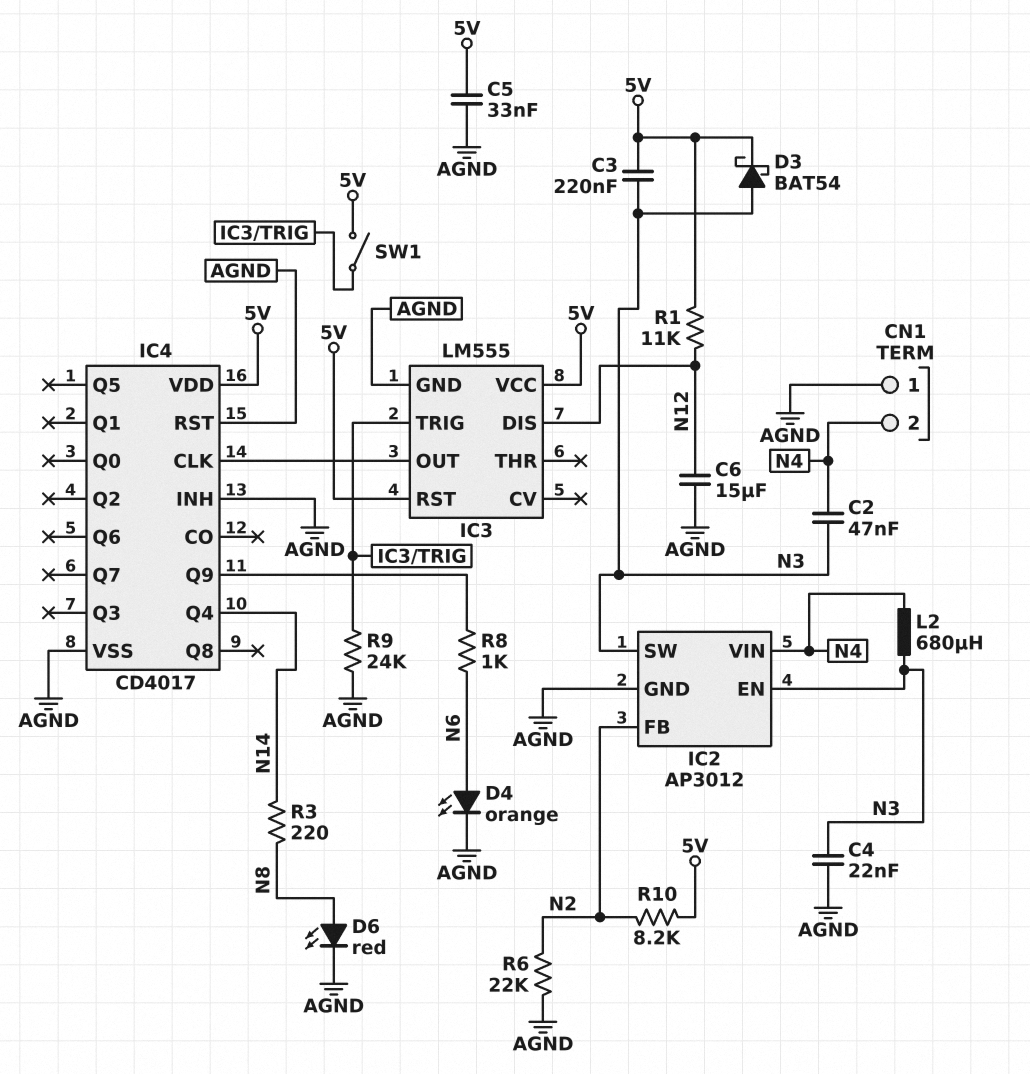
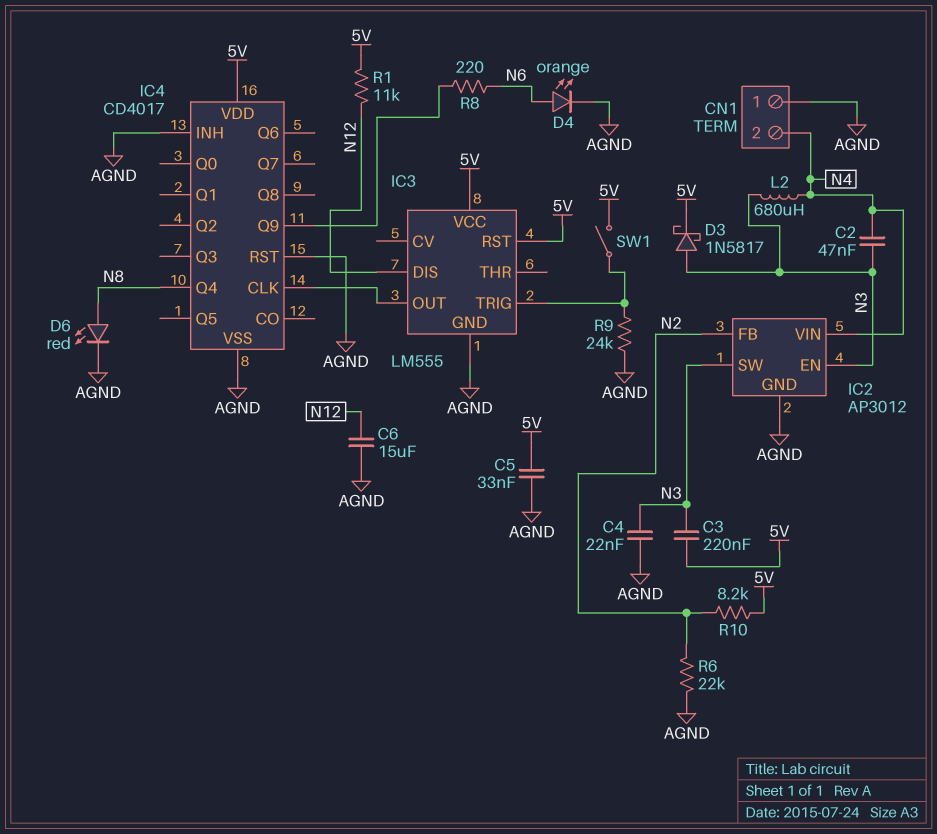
D3: schottky BAT54 (A N3, K 5V) -> schottky 1N5817 (A N3, K 5V)
IC4 pin Q4: N14 -> N8
R3: 220 (N8, N14) -> none
R8: 1k (IC4/Q9, N6) -> 220 (IC4/Q9, N6)

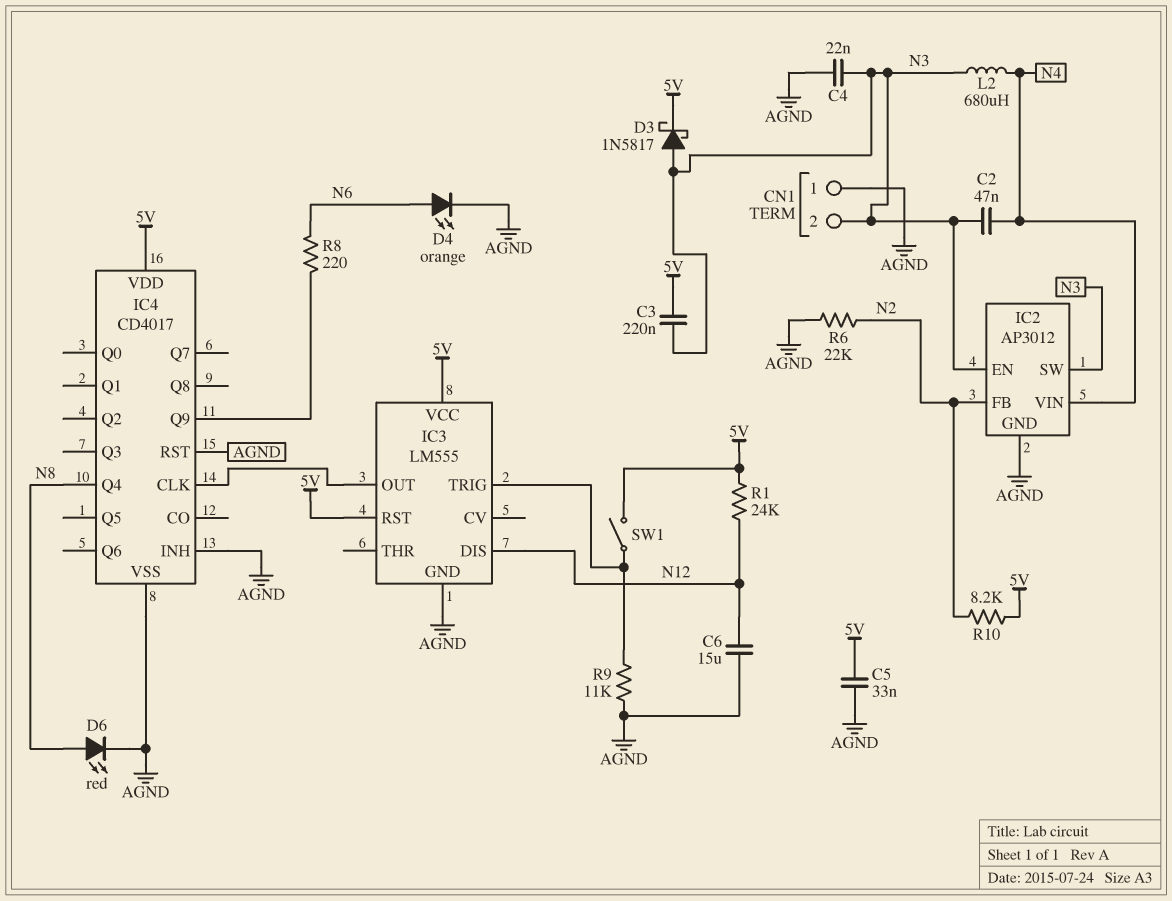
CN1 pin 2: N4 -> N3
R1: 11k (5V, N12) -> 24k (5V, N12)
R9: 24k (AGND, IC3/TRIG) -> 11k (AGND, IC3/TRIG)

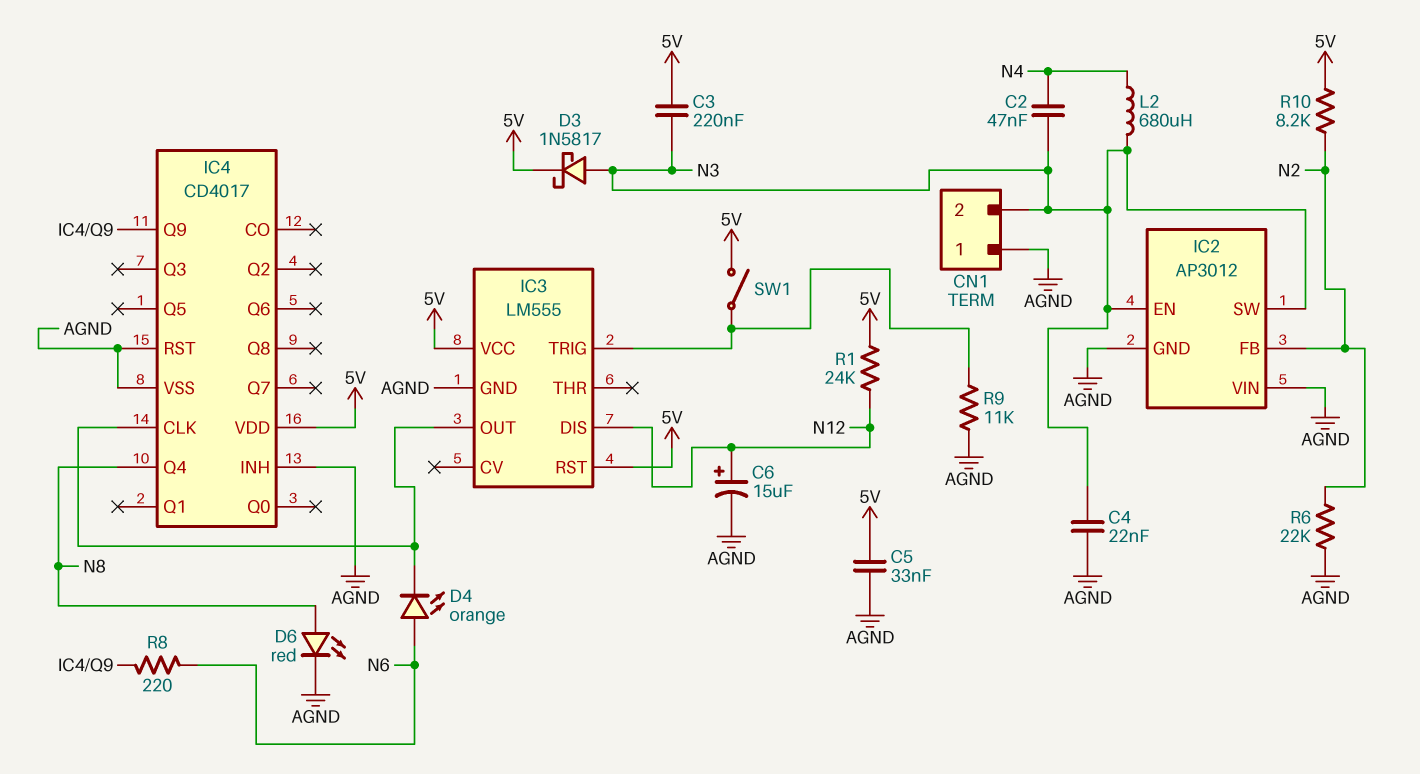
C6: 15uF (AGND, N12) -> 15uF (plus N12, minus AGND)
D4: LED orange (A N6, K AGND) -> LED orange (A N6, K IC3/OUT)
IC2 pin VIN: N4 -> AGND

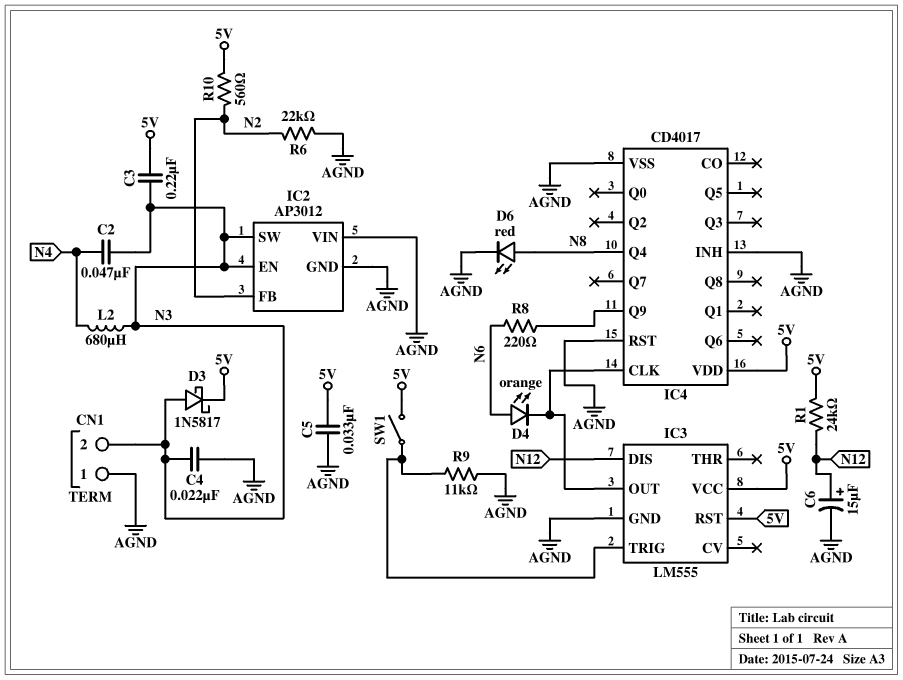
R10: 8.2k (5V, N2) -> 560 (5V, N2)

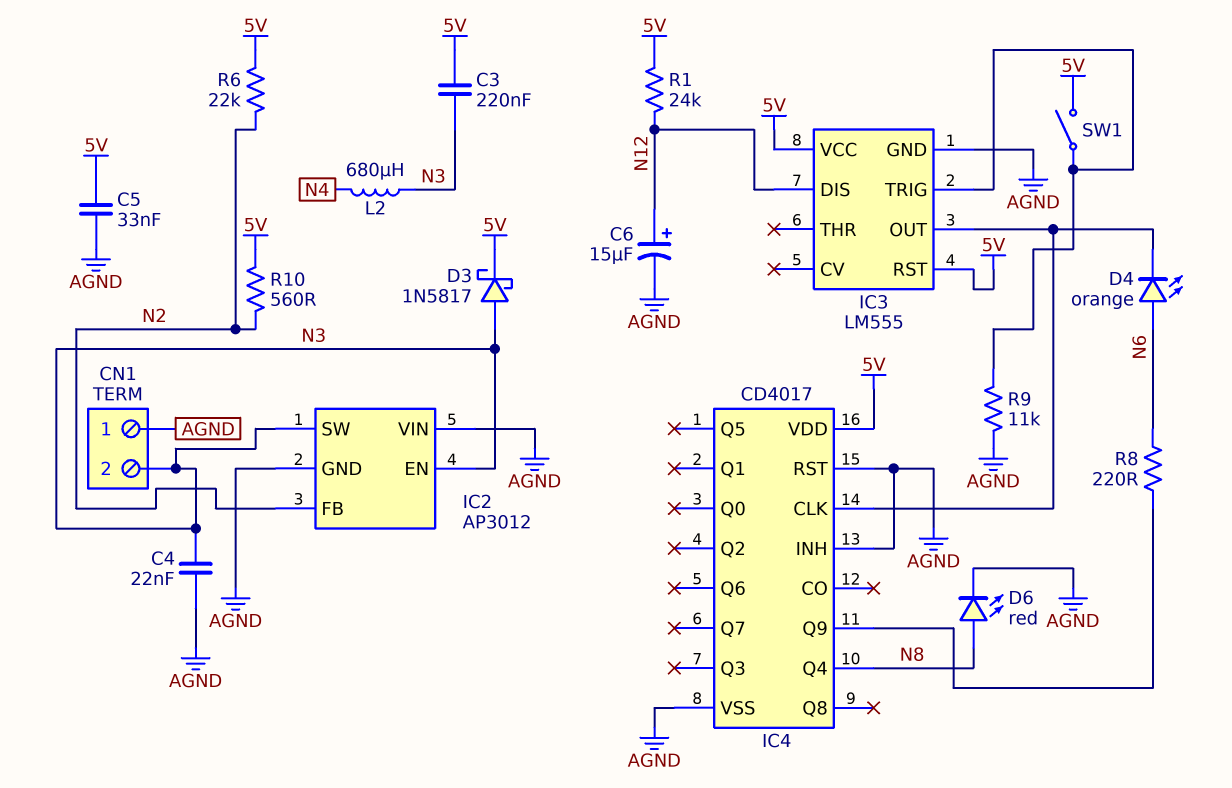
C2: 47nF (N3, N4) -> none
R6: 22k (AGND, N2) -> 22k (5V, N2)

